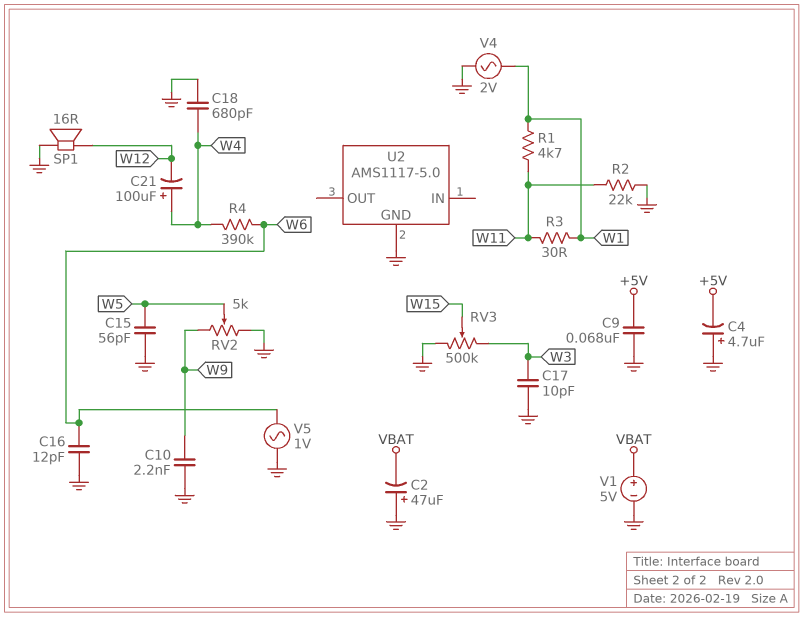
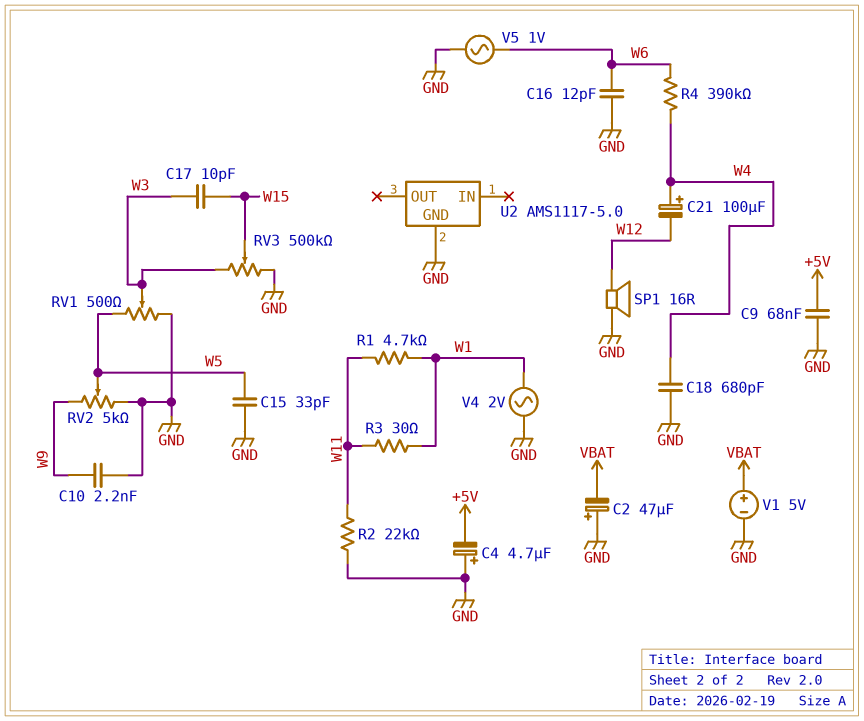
C15: 56pF (GND, W5) -> 33pF (GND, W5)
C17: 10pF (GND, W3) -> 10pF (W3, W15)
RV1: none -> 500 (GND, W5, wiper W3)

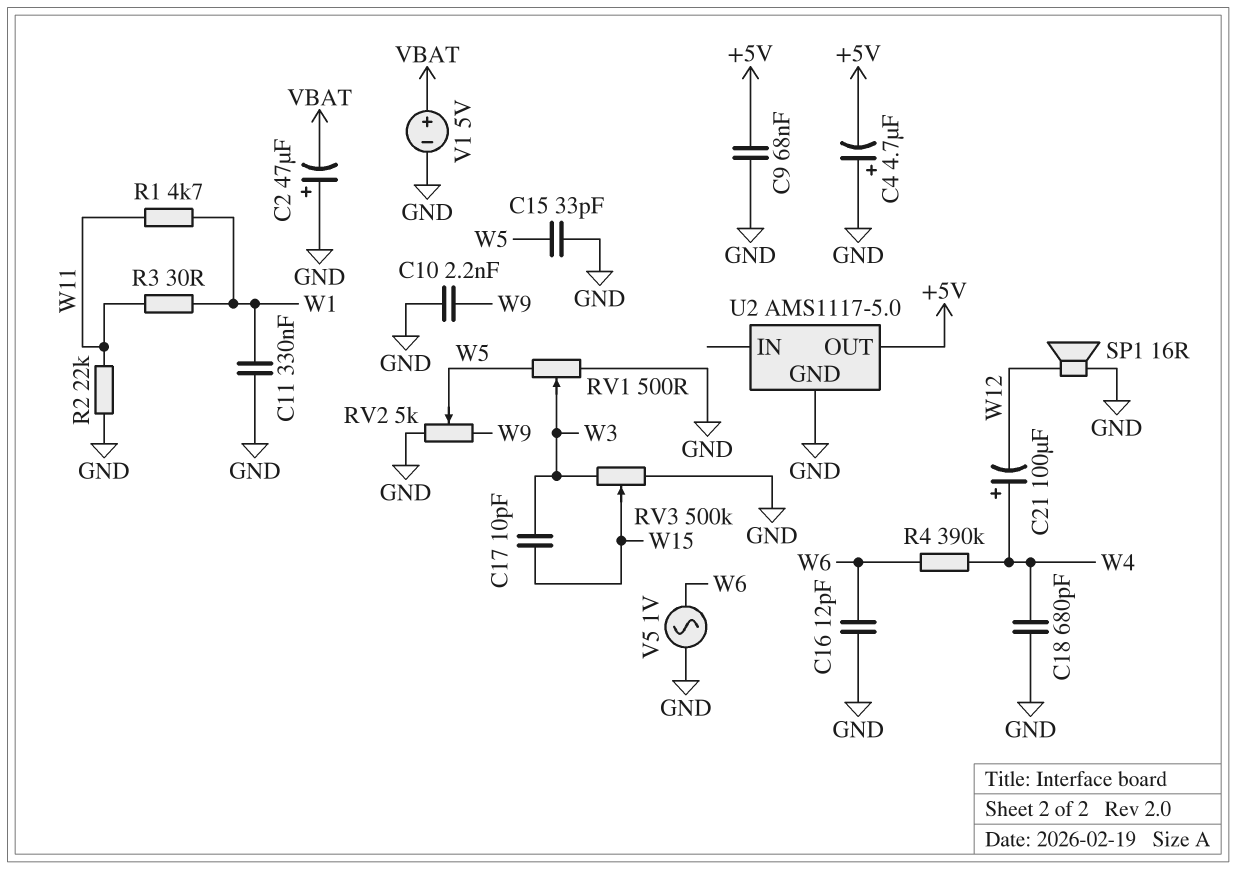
C11: none -> 330nF (GND, W1)
U2 pin OUT: none -> +5V
V4: AC 2V (GND, W1) -> none

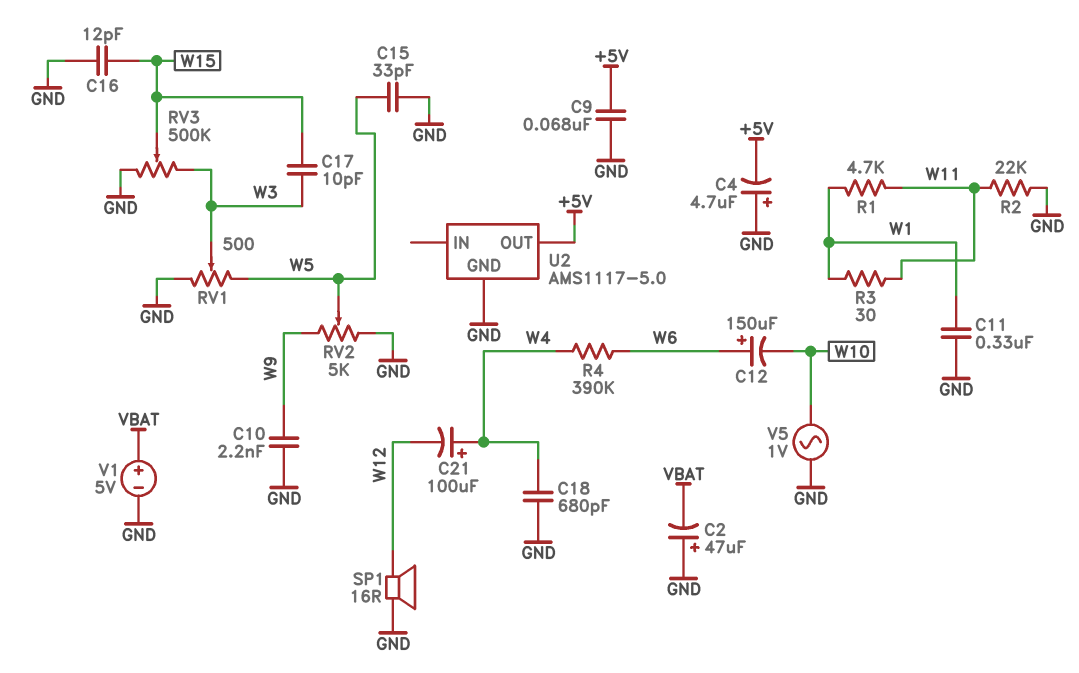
C12: none -> 150uF (plus W6, minus W10)
C16: 12pF (GND, W6) -> 12pF (GND, W15)
V5: AC 1V (GND, W6) -> AC 1V (GND, W10)

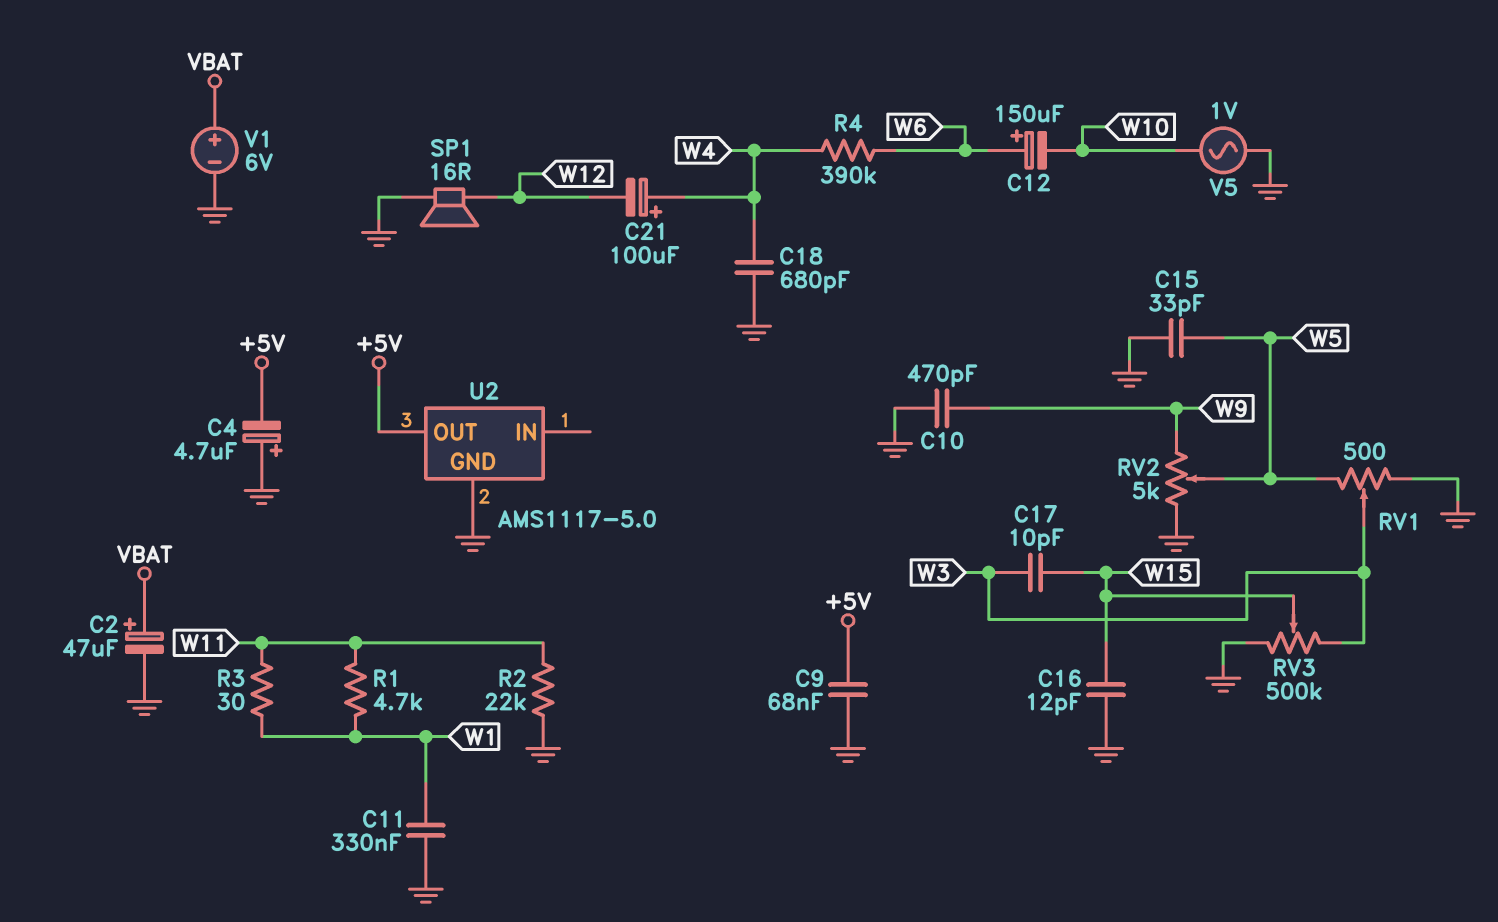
C2: 47uF (plus GND, minus VBAT) -> 47uF (plus VBAT, minus GND)
C10: 2.2nF (GND, W9) -> 470pF (GND, W9)
V1: 5V (plus VBAT, minus GND) -> 6V (plus VBAT, minus GND)

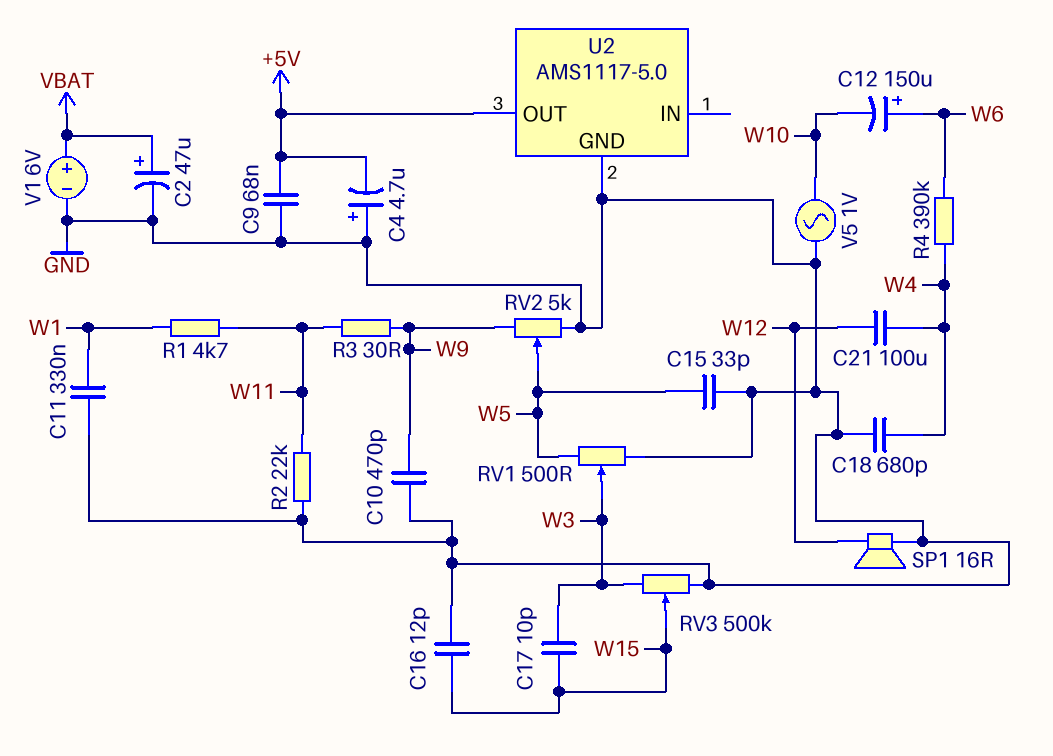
C21: 100uF (plus W4, minus W12) -> 100uF (W4, W12)
R3: 30 (W1, W11) -> 30 (W9, W11)

